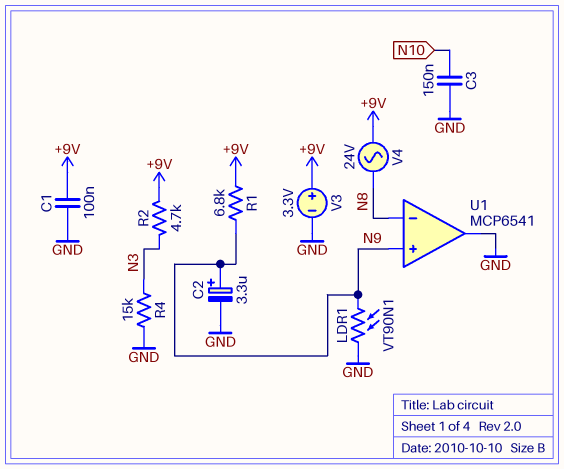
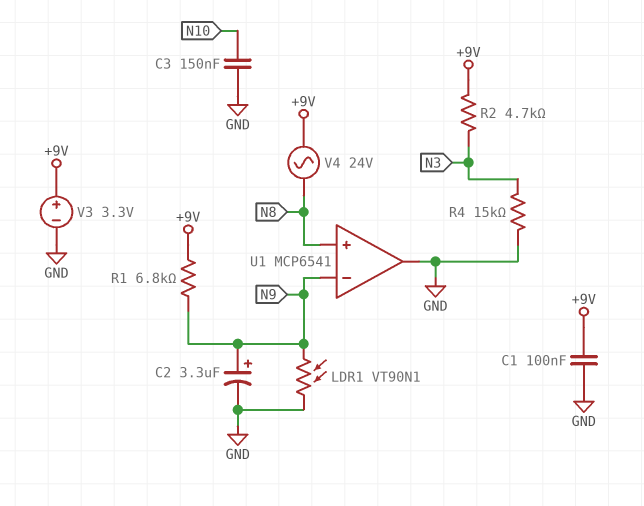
U1 pin in+: N9 -> N8
U1 pin in-: N8 -> N9

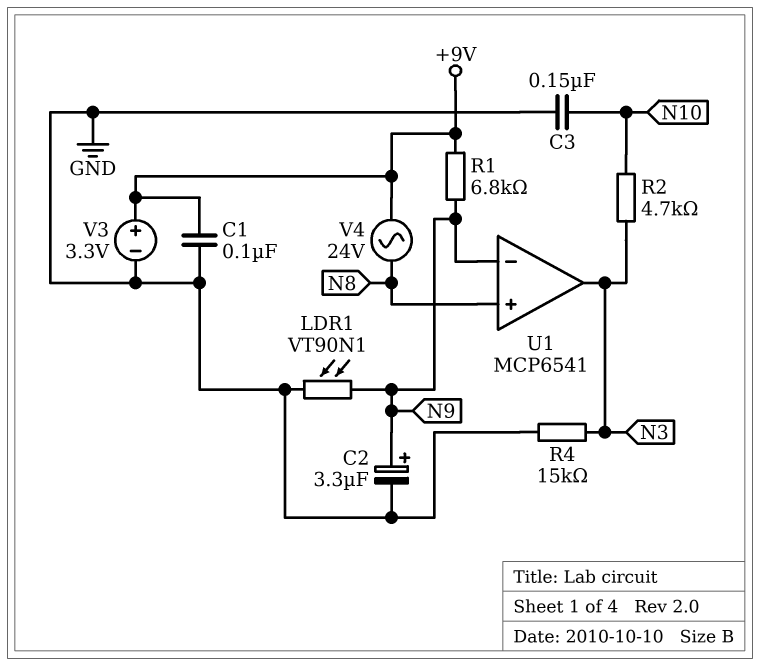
R2: 4.7k (+9V, N3) -> 4.7k (N3, N10)
U1 pin out: GND -> N3

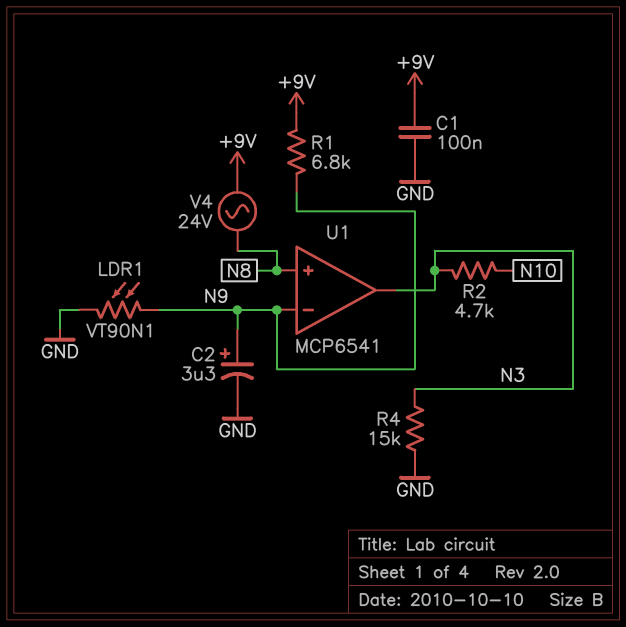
C3: 150nF (GND, N10) -> none
V3: 3.3V (plus +9V, minus GND) -> none

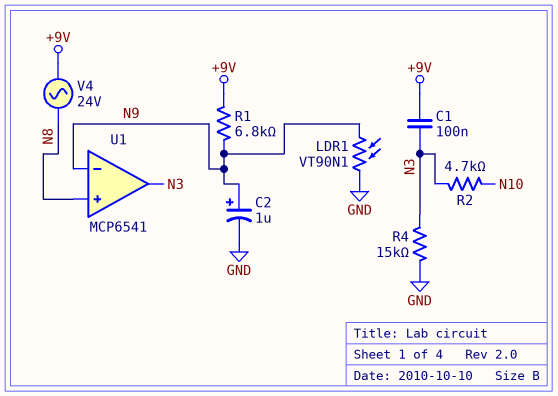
C1: 100nF (+9V, GND) -> 100nF (+9V, N3)
C2: 3.3uF (plus N9, minus GND) -> 1uF (plus N9, minus GND)

